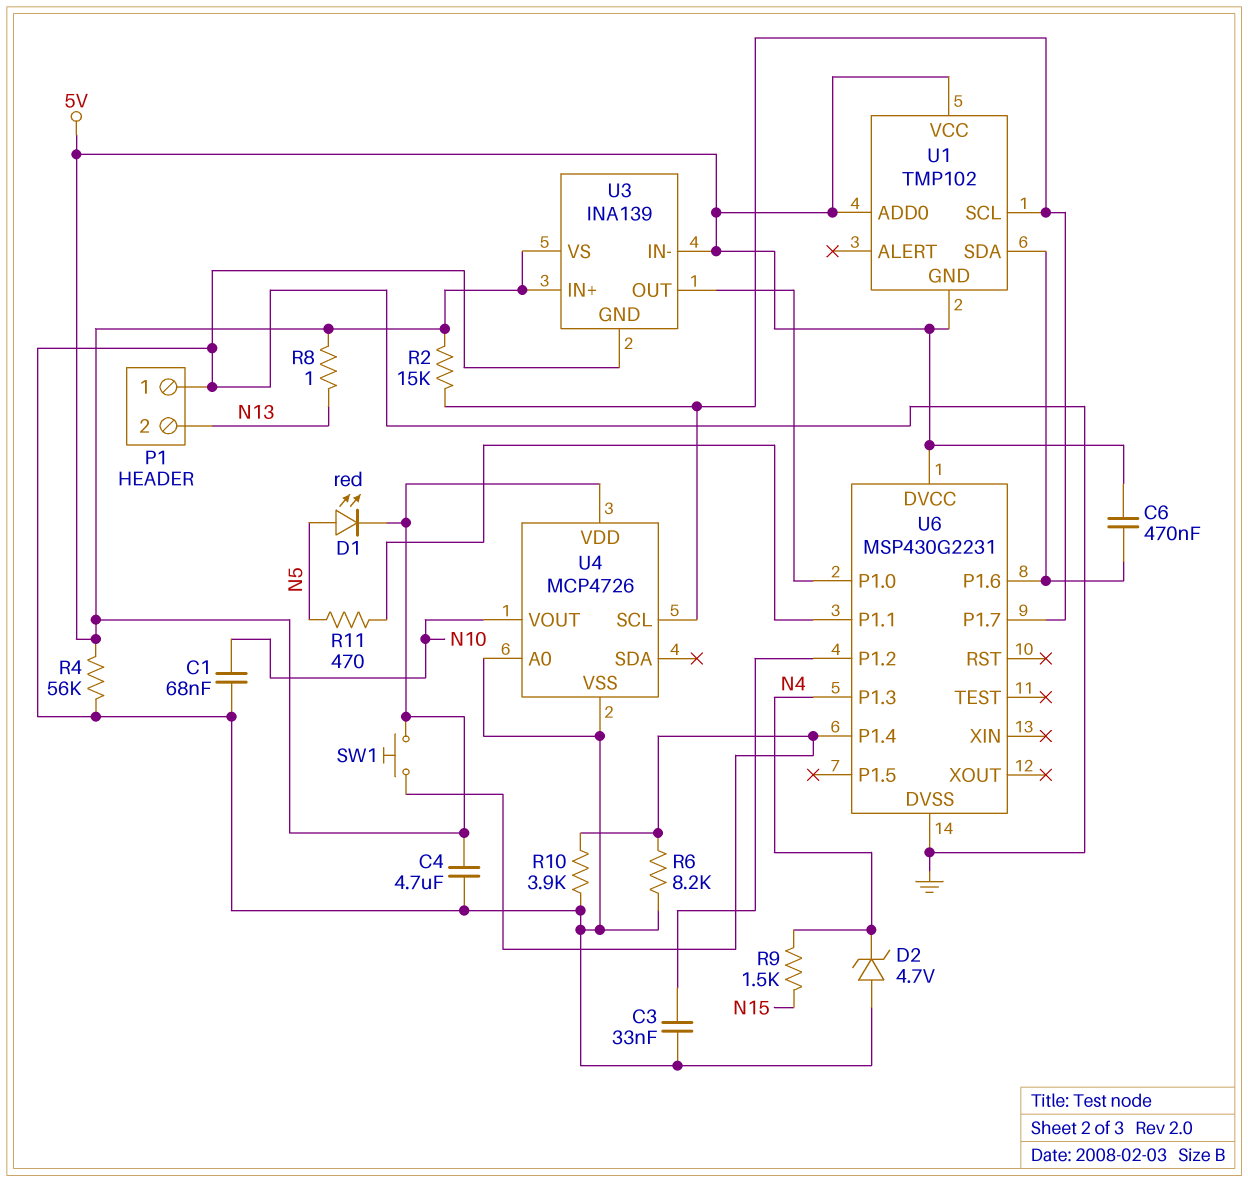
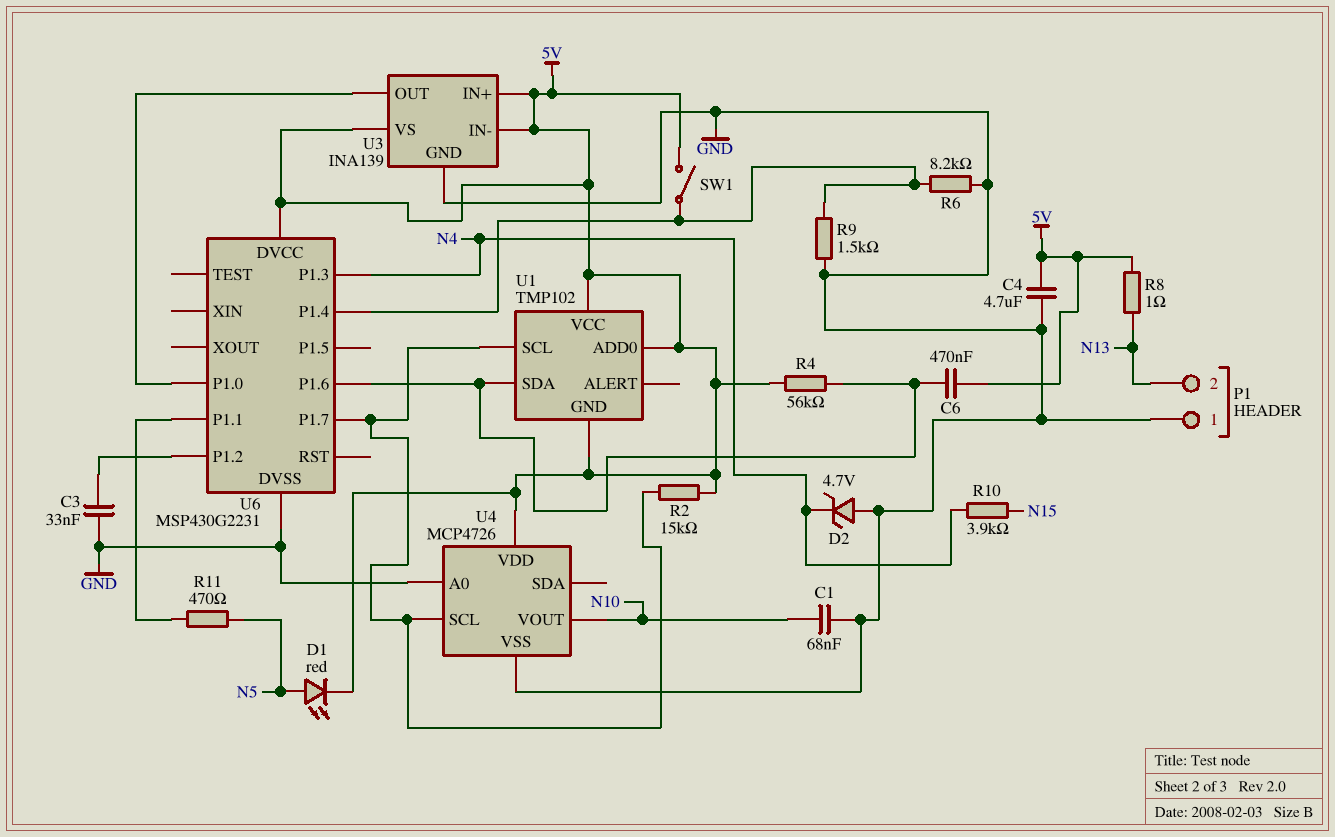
R4: 56k (5V, GND) -> 56k (5V, U1/SDA)
R9: 1.5k (N4, N15) -> 1.5k (GND, U6/P1.4)
R10: 3.9k (GND, U6/P1.4) -> 3.9k (N4, N15)
SW1: button (5V, U6/P1.4) -> switch (5V, U6/P1.4)

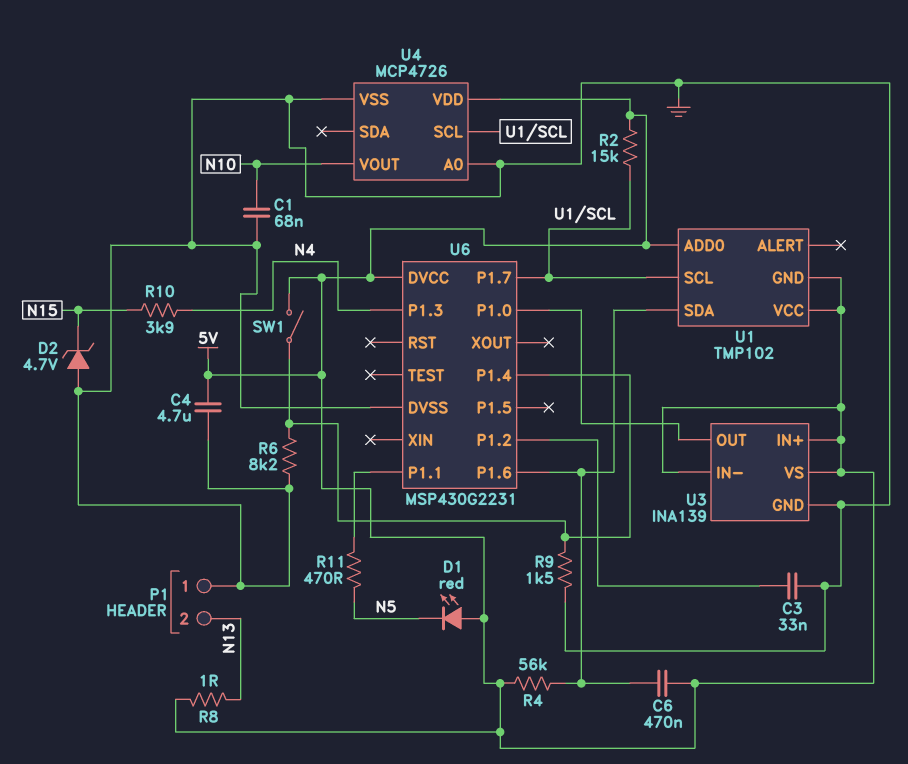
D1: LED red (A N5, K 5V) -> LED red (A 5V, K N5)
D2: zener 4.7V (A GND, K N4) -> zener 4.7V (A GND, K N15)

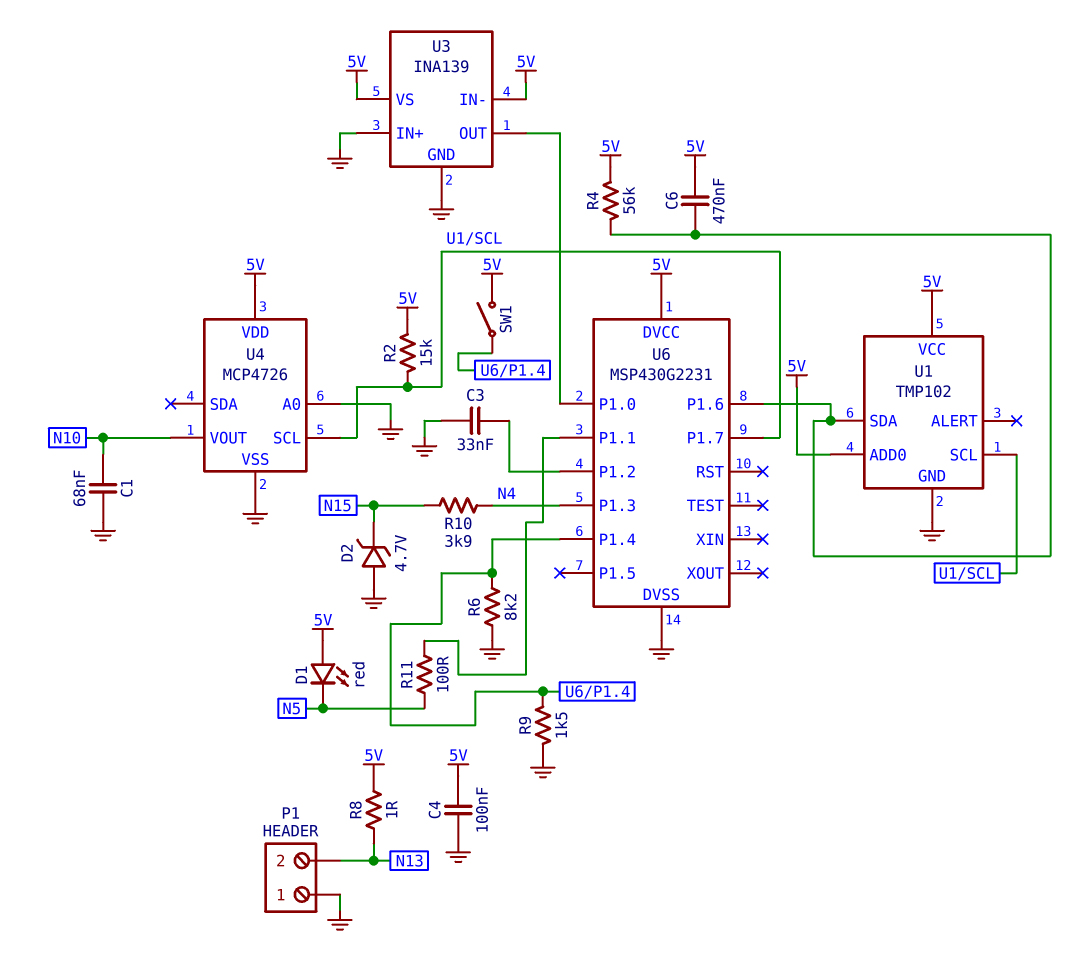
C4: 4.7uF (5V, GND) -> 100nF (5V, GND)
R11: 470 (N5, U6/P1.1) -> 100 (N5, U6/P1.1)
U1 pin GND: 5V -> GND
U3 pin IN+: 5V -> GND

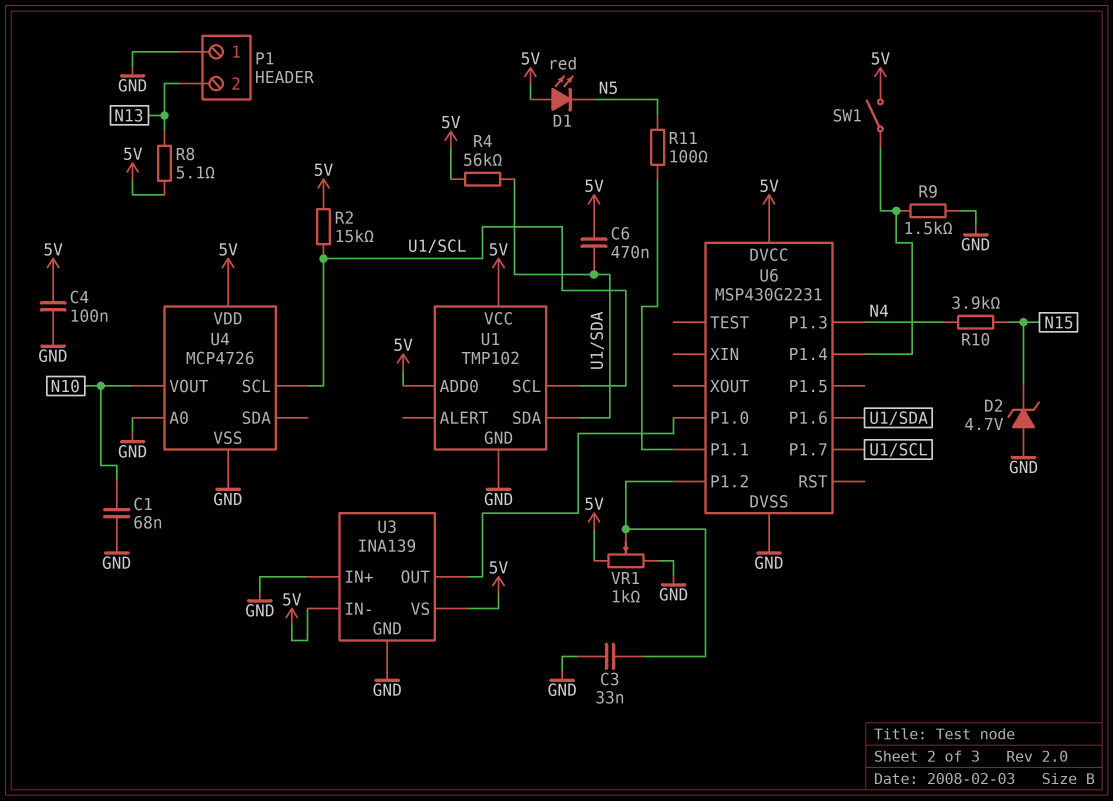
R6: 8.2k (GND, U6/P1.4) -> none
R8: 1 (5V, N13) -> 5.1 (5V, N13)
VR1: none -> 1k (5V, GND, wiper U6/P1.2)

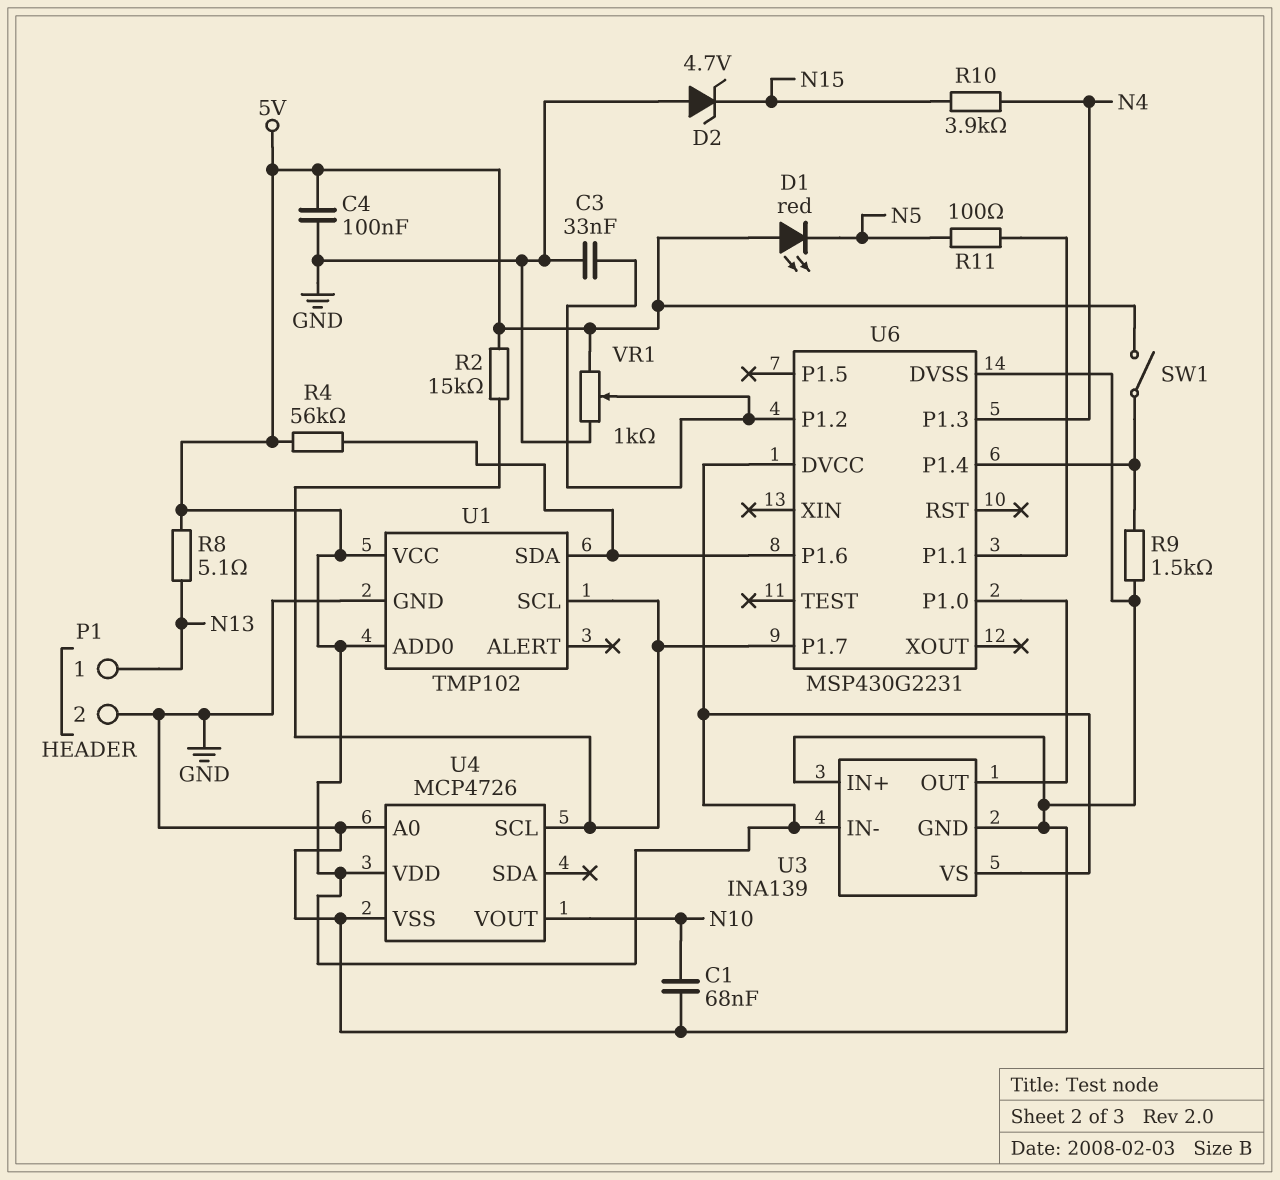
C6: 470nF (5V, U1/SDA) -> none
P1 pin 1: GND -> N13
P1 pin 2: N13 -> GND

